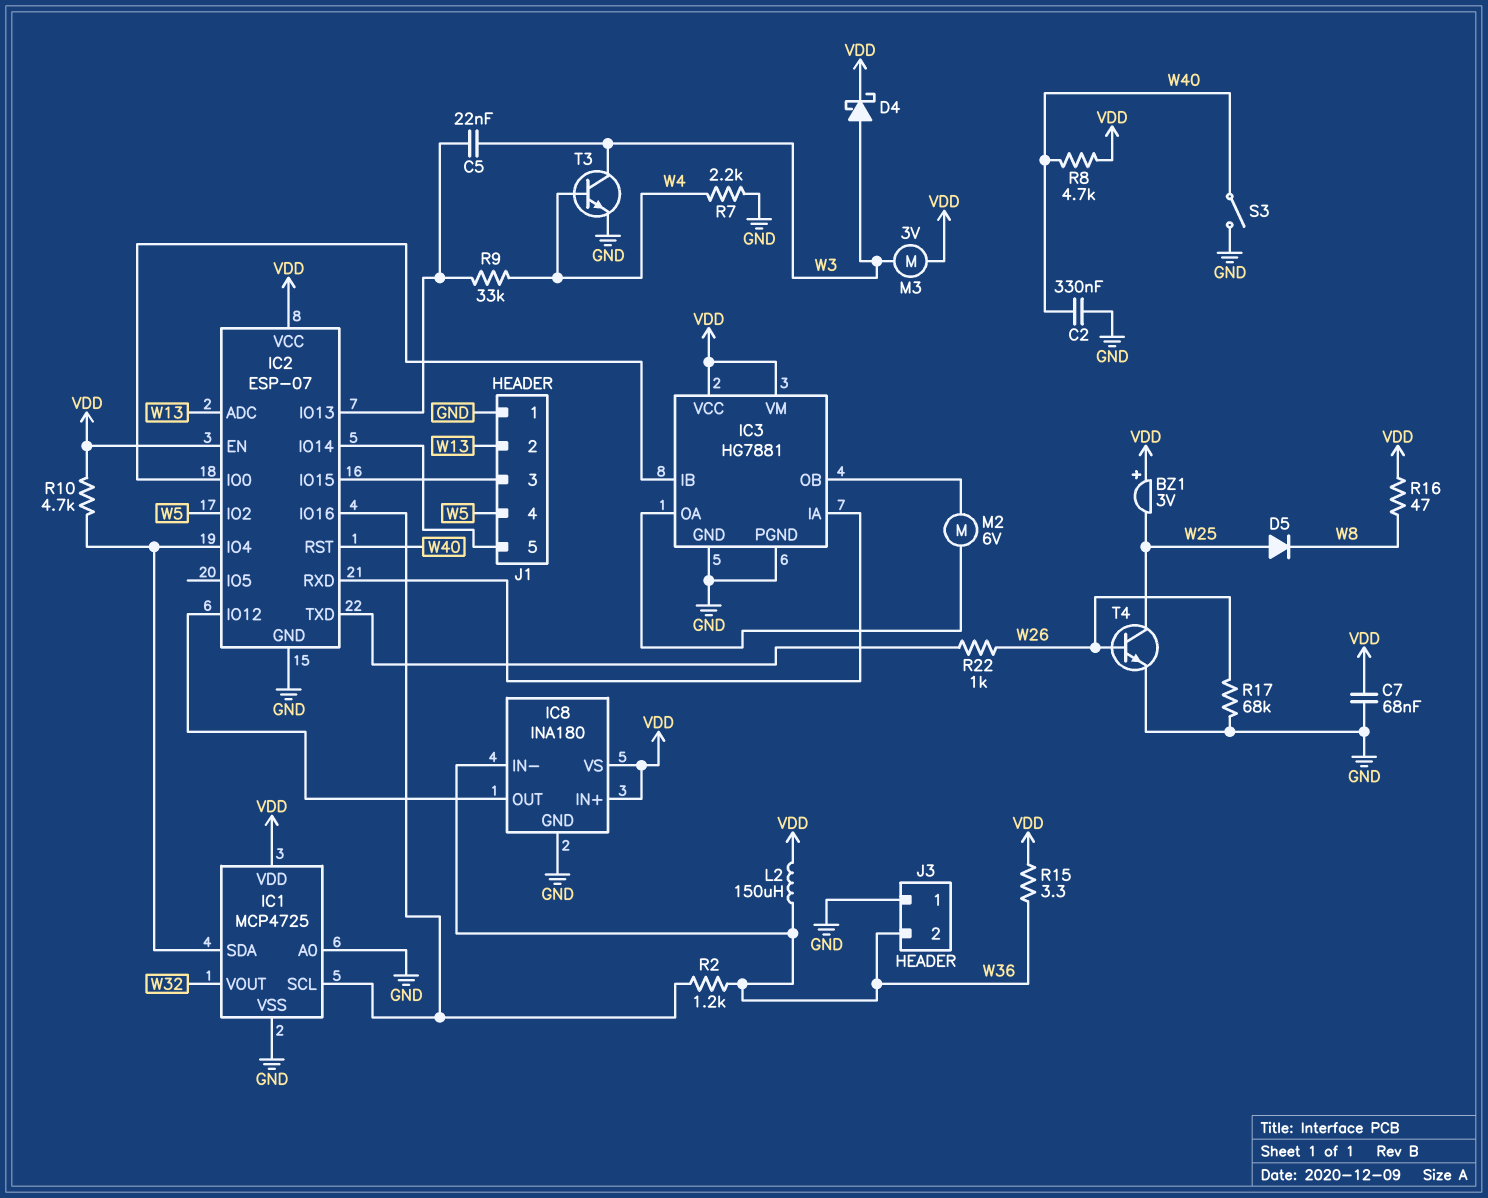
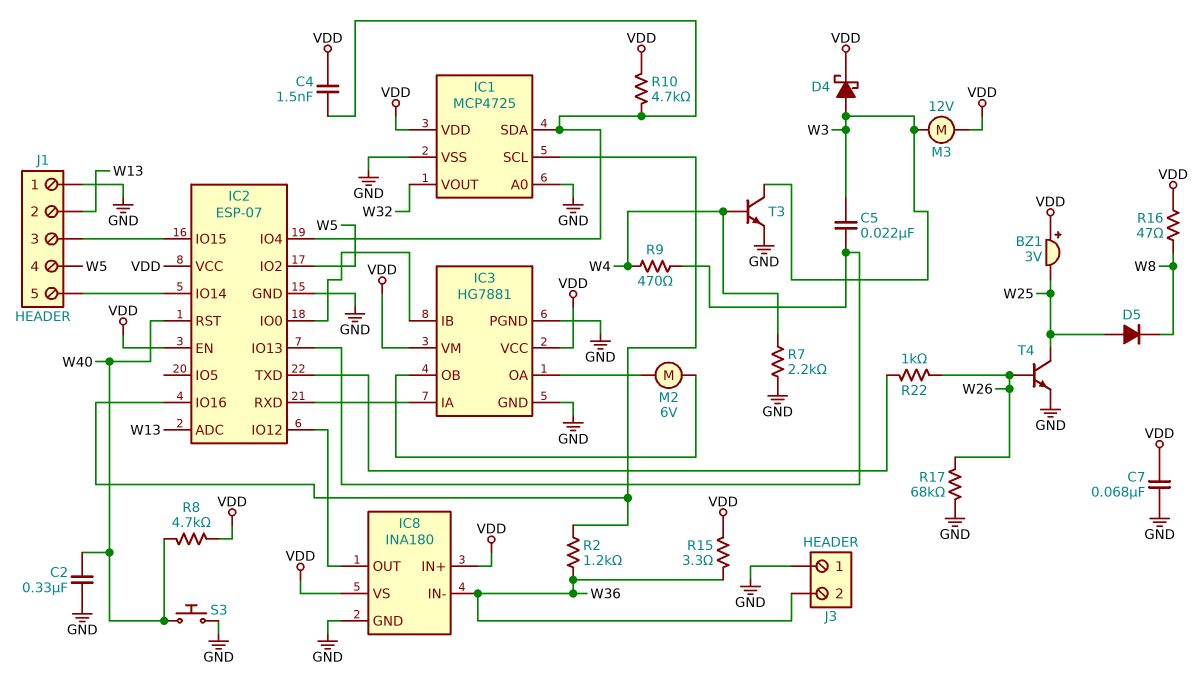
C4: none -> 1.5nF (IC1/SDA, VDD)
L2: 150uH (VDD, W36) -> none
M3: motor 3V (VDD, W3) -> motor 12V (VDD, W3)
R9: 33k (IC2/IO13, W4) -> 470 (IC2/IO13, W4)
S3: switch (GND, W40) -> button (GND, W40)

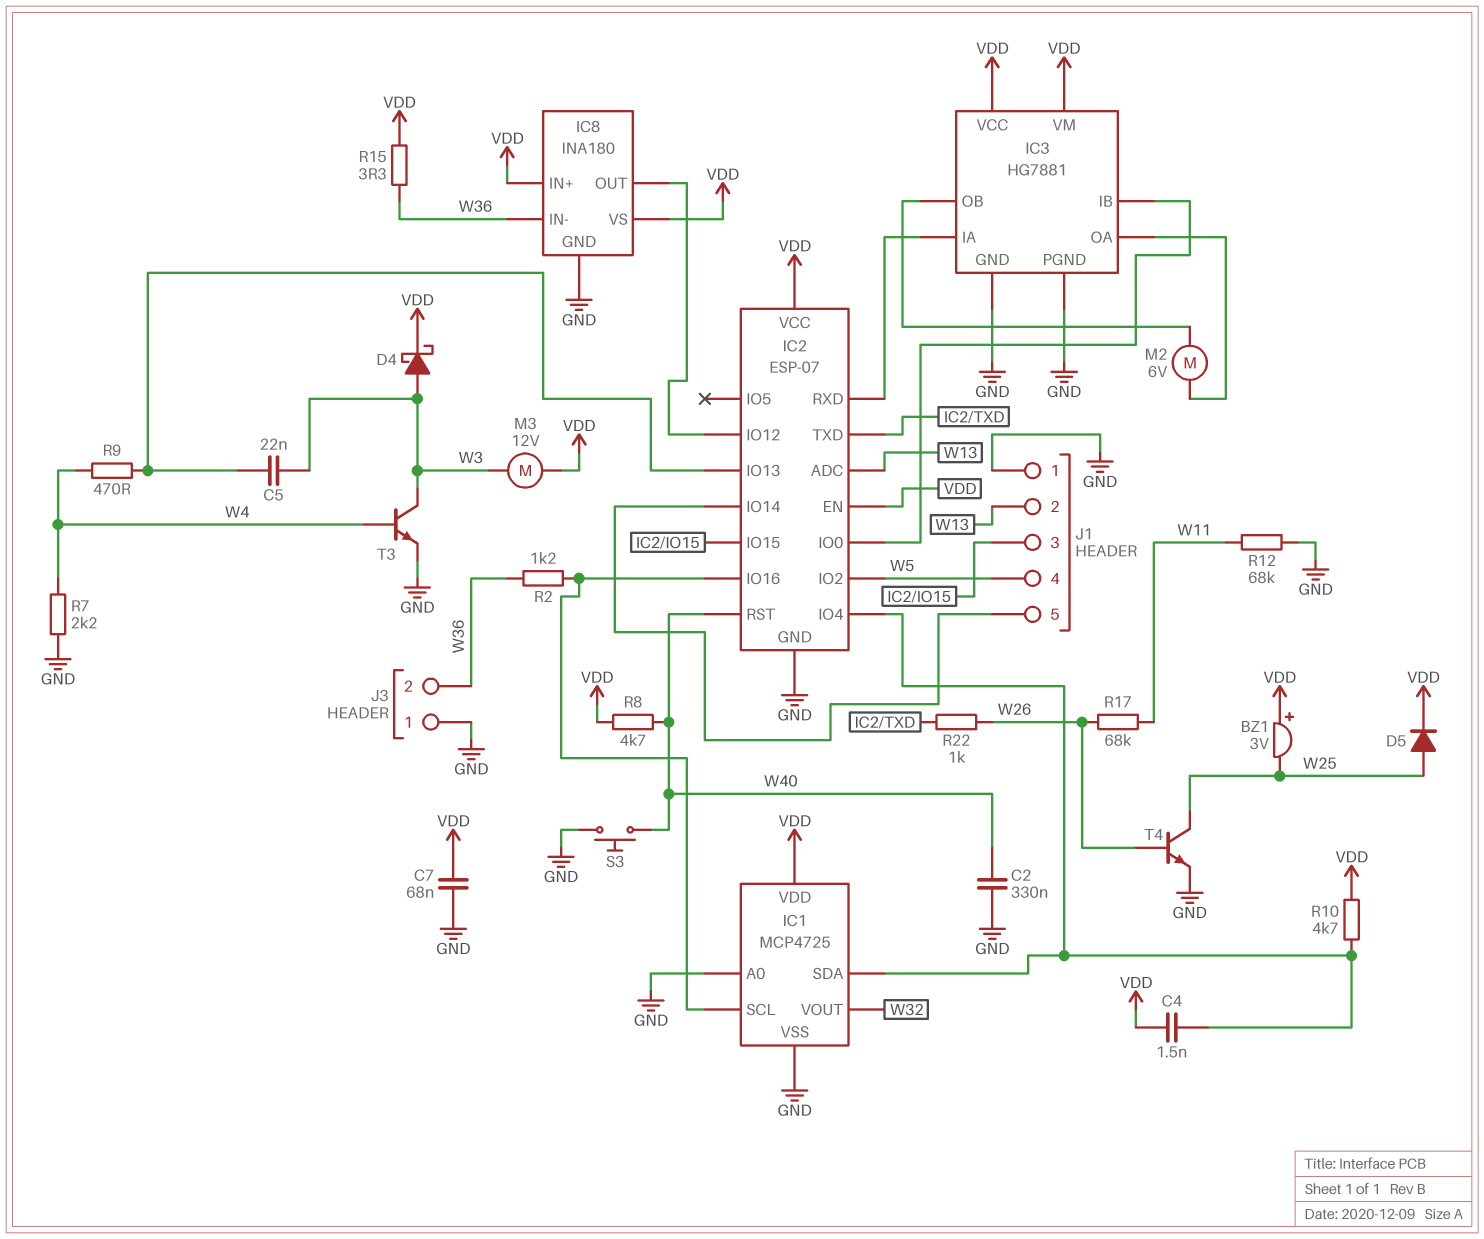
D5: diode (A W25, K W8) -> diode (A W25, K VDD)
R12: none -> 68k (GND, W11)
R16: 47 (VDD, W8) -> none
R17: 68k (GND, W26) -> 68k (W11, W26)

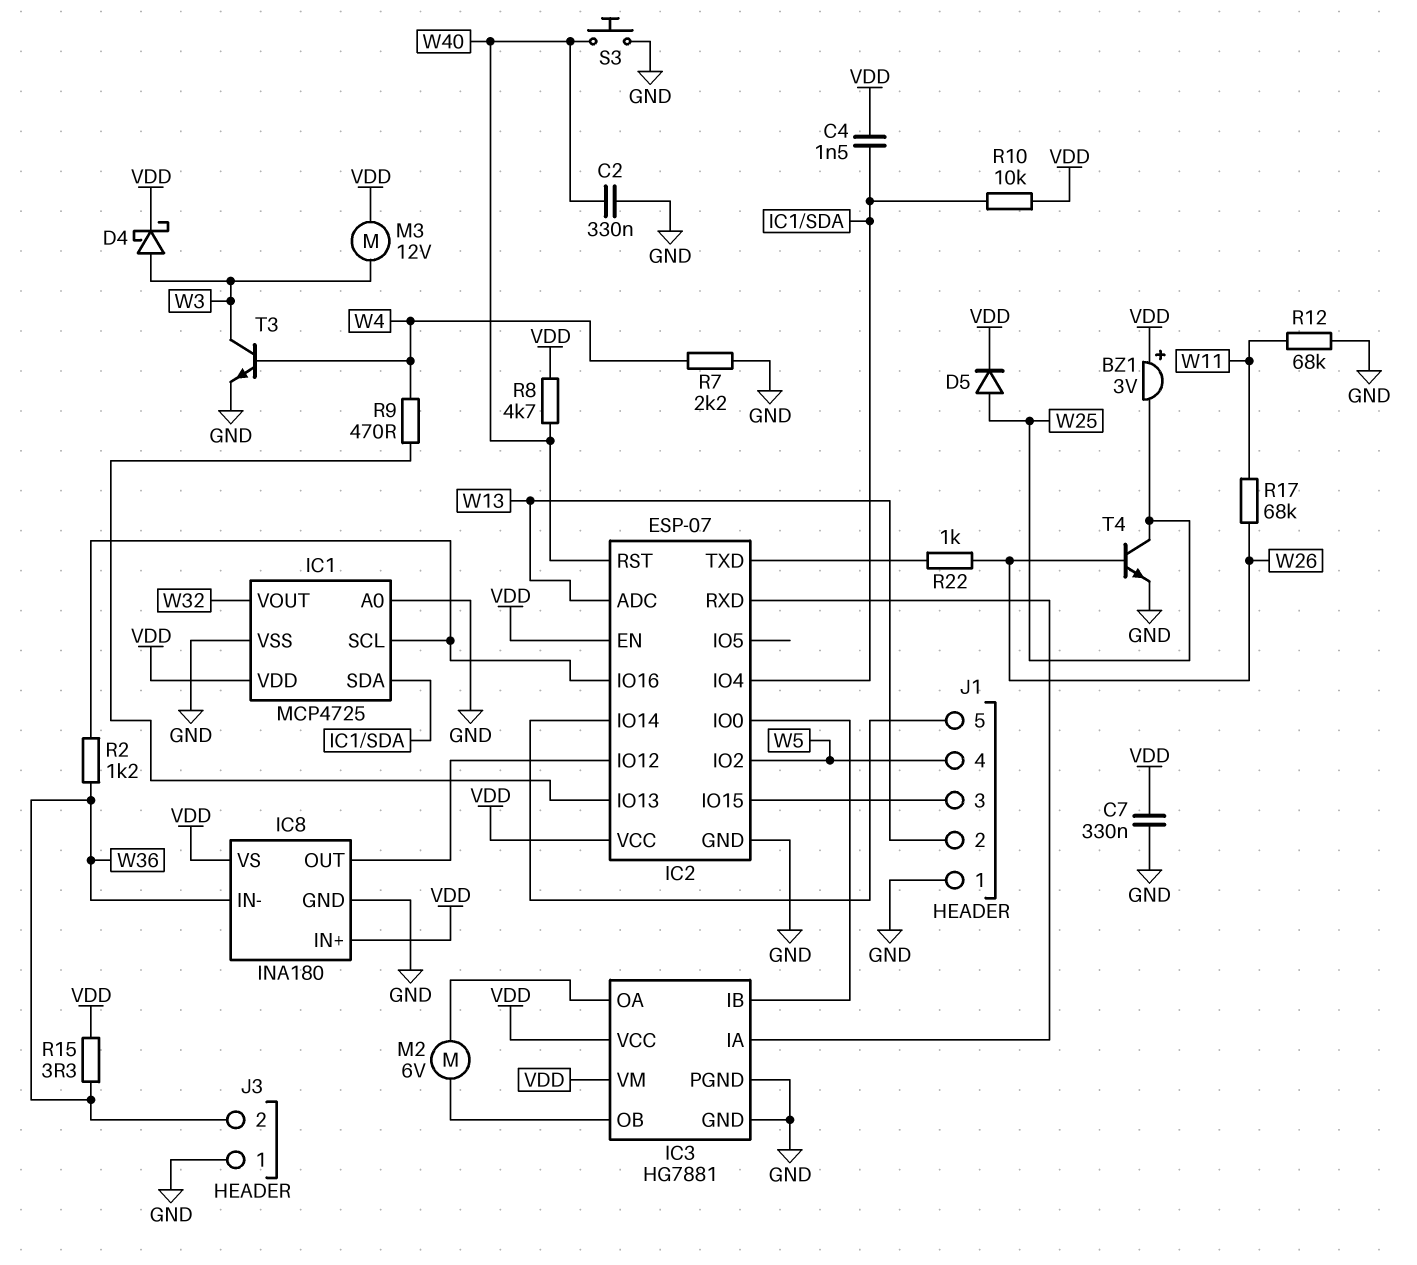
C5: 22nF (IC2/IO13, W3) -> none
C7: 68nF (GND, VDD) -> 330nF (GND, VDD)
R10: 4.7k (IC1/SDA, VDD) -> 10k (IC1/SDA, VDD)

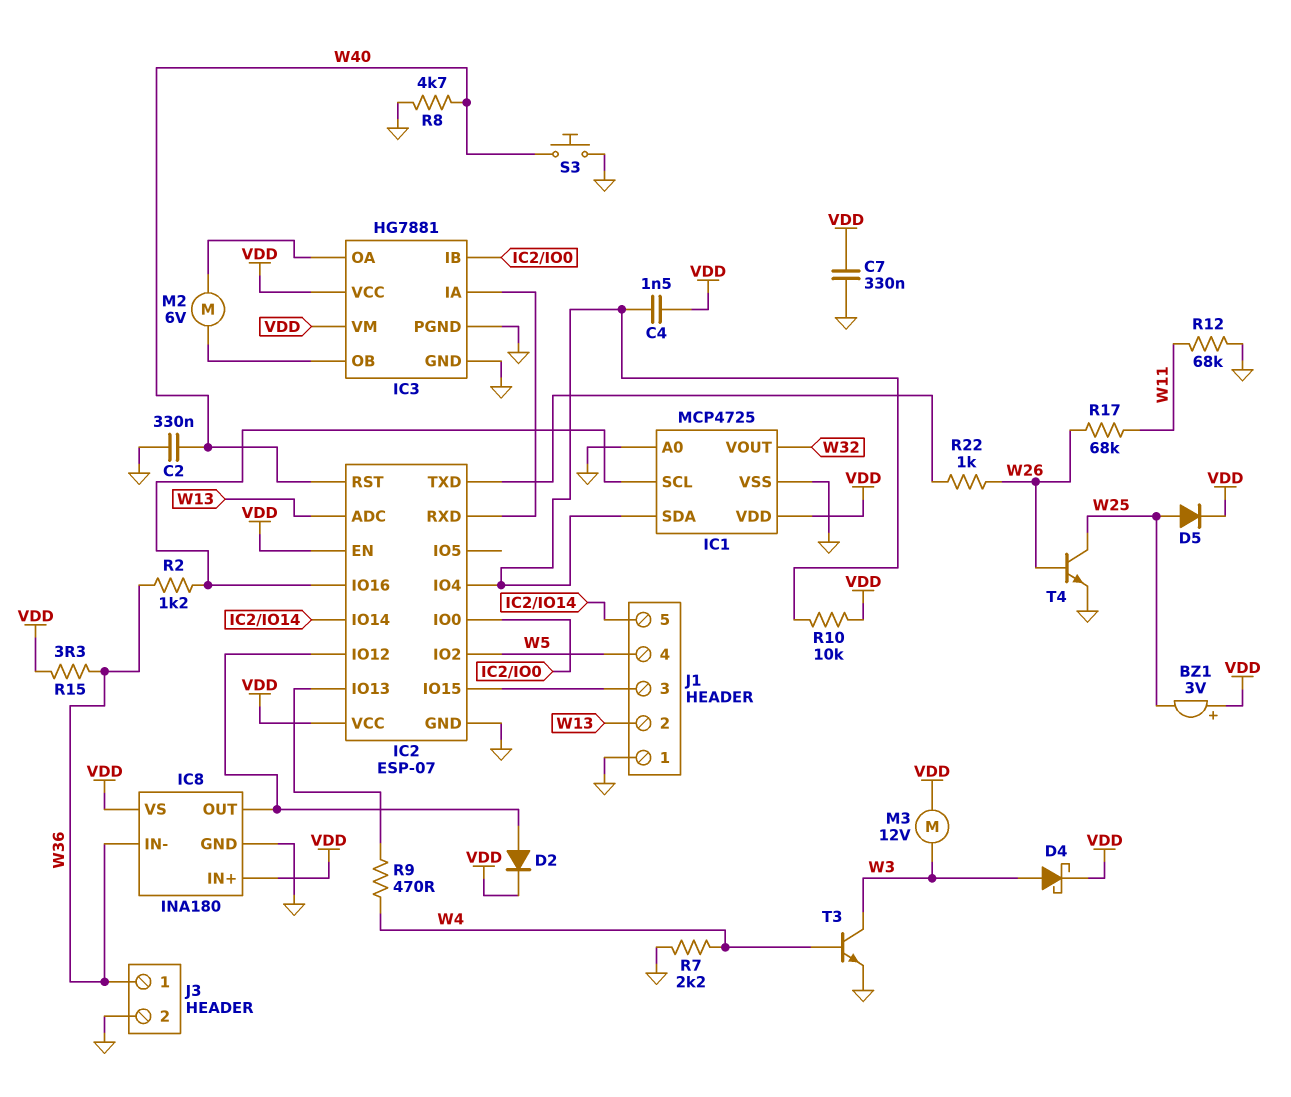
D2: none -> diode (A IC2/IO12, K VDD)
J3 pin 1: GND -> W36
J3 pin 2: W36 -> GND
R8: 4.7k (VDD, W40) -> 4.7k (GND, W40)

